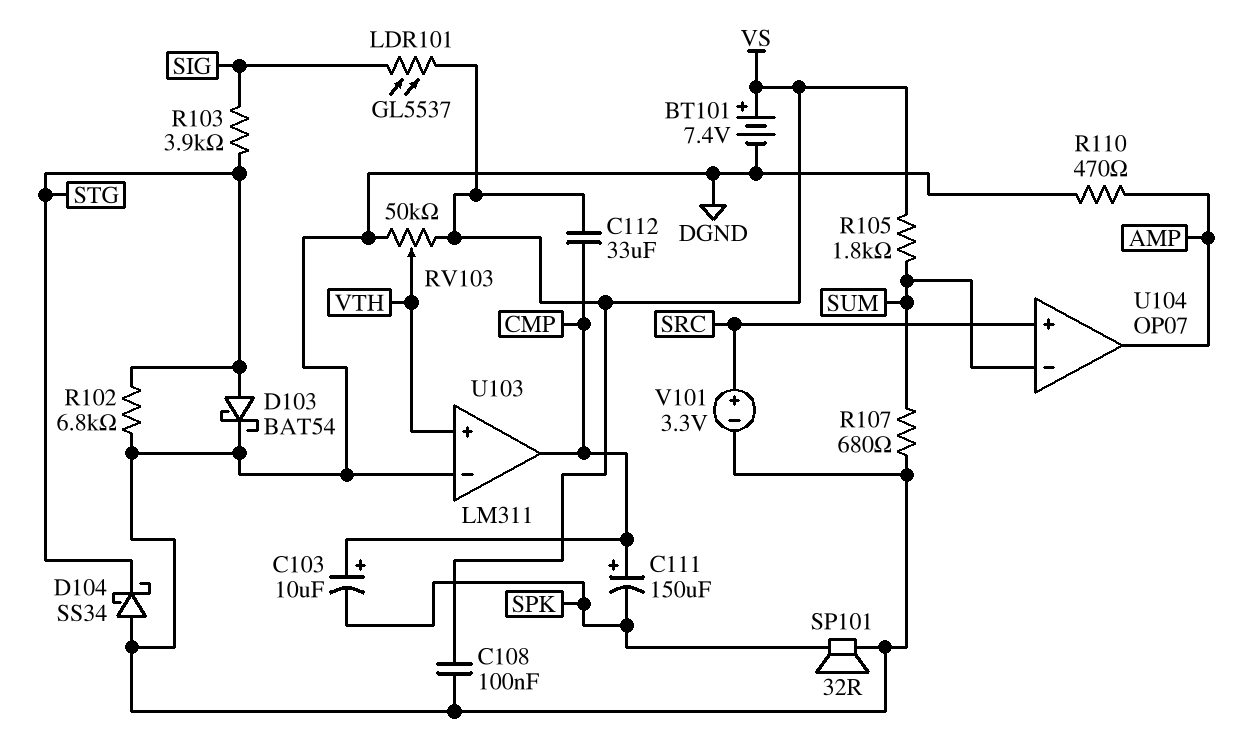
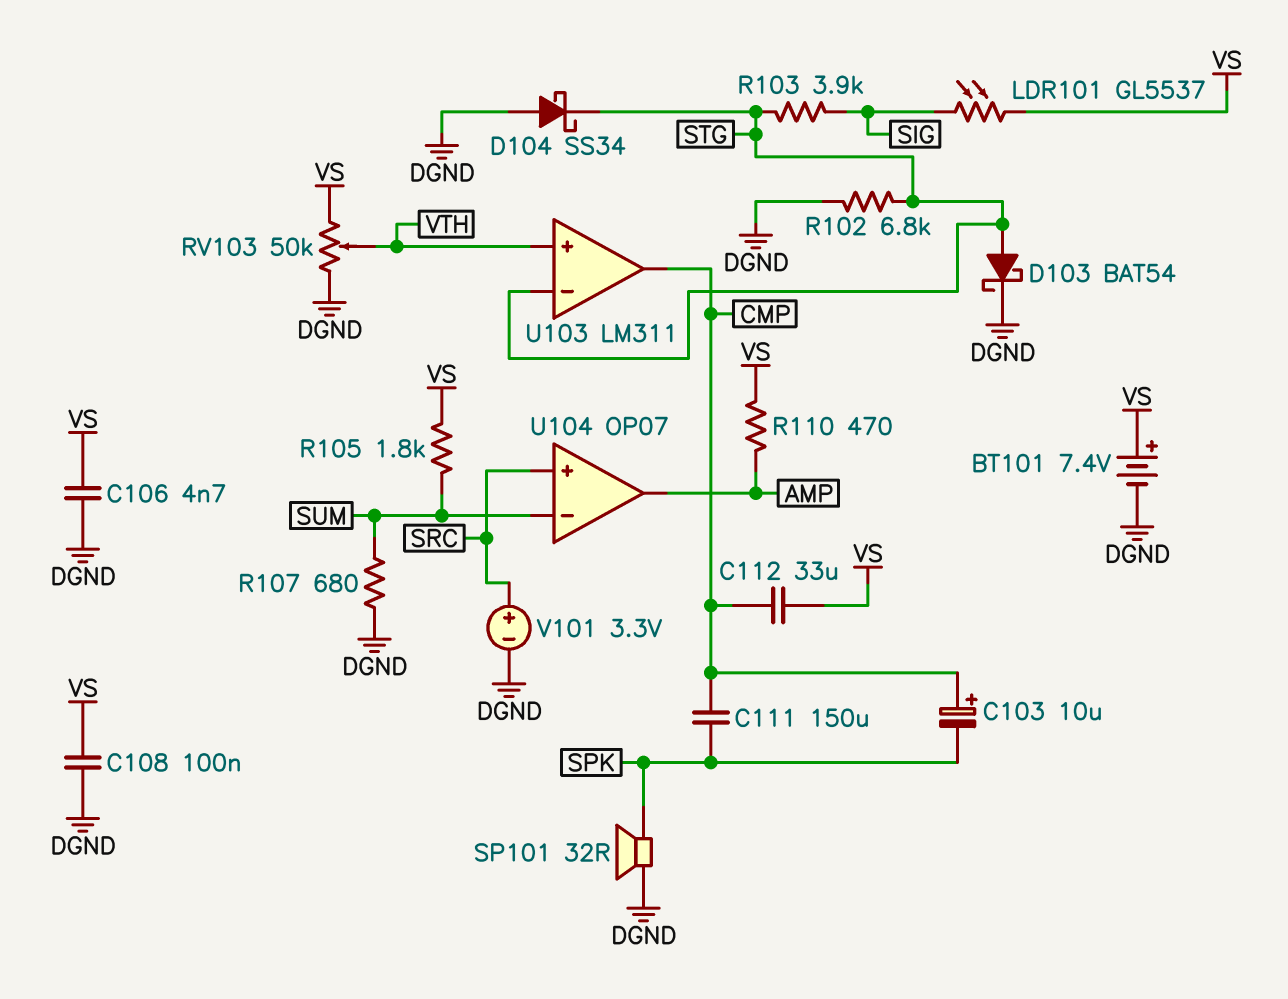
C106: none -> 4.7nF (DGND, VS)
C111: 150uF (plus CMP, minus SPK) -> 150uF (CMP, SPK)
R110: 470 (AMP, DGND) -> 470 (AMP, VS)
U103 pin in-: DGND -> STG

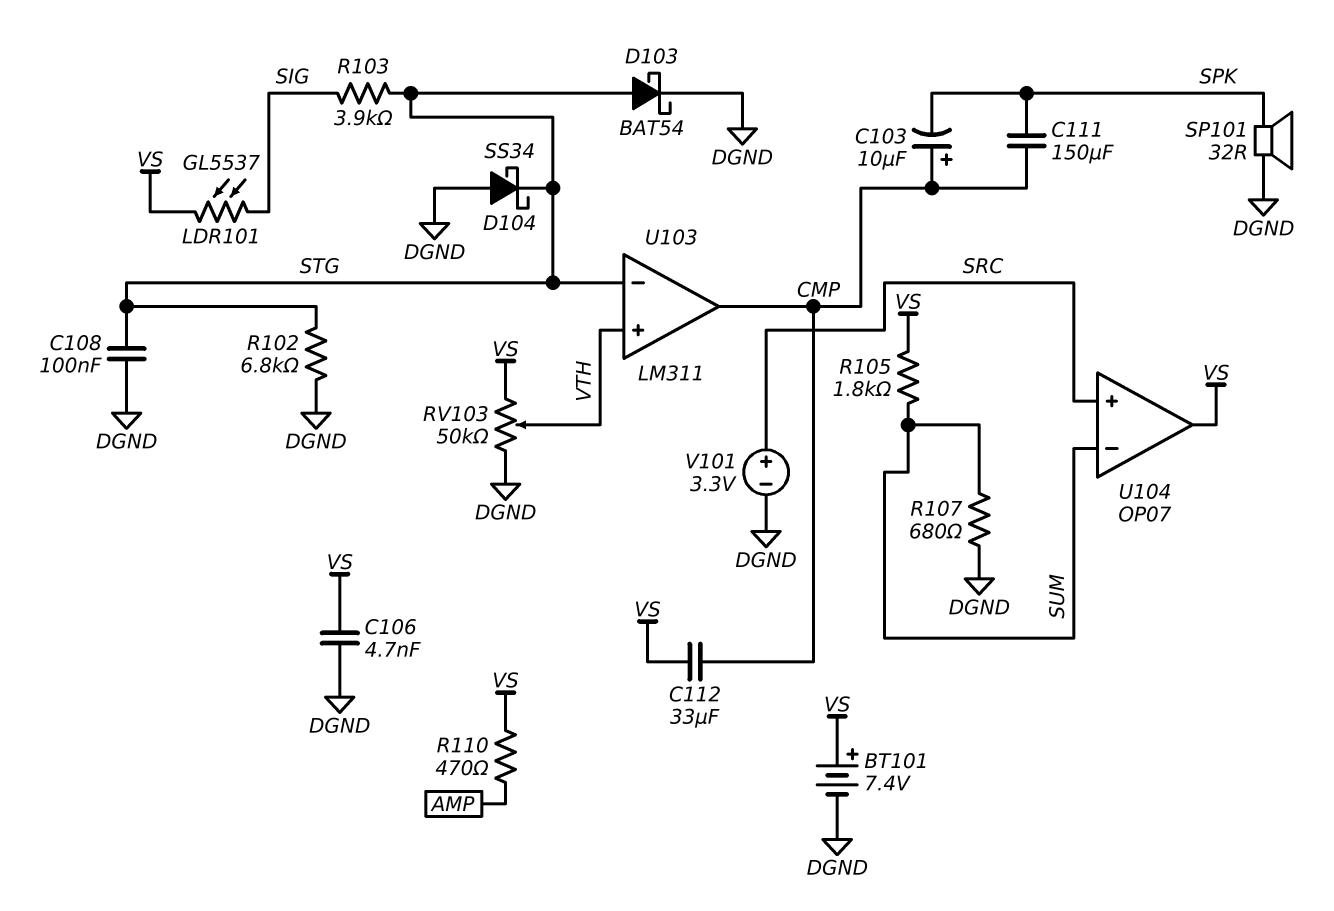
C108: 100nF (DGND, VS) -> 100nF (DGND, STG)
U104 pin out: AMP -> VS

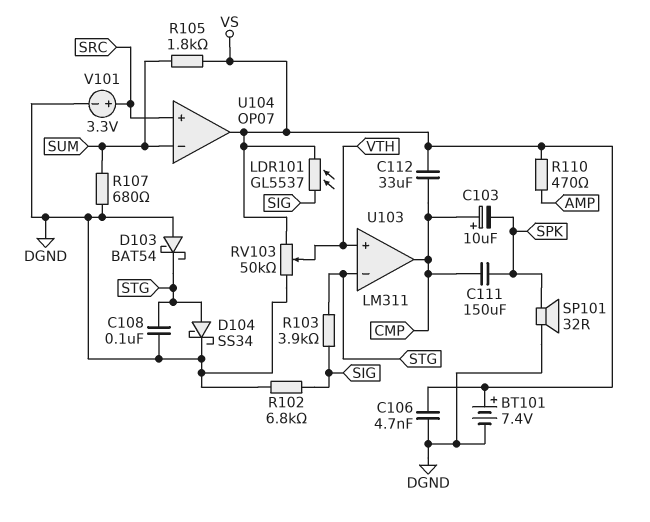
D103: schottky BAT54 (A STG, K DGND) -> schottky BAT54 (A DGND, K STG)
D104: schottky SS34 (A DGND, K STG) -> schottky SS34 (A STG, K DGND)
R102: 6.8k (DGND, STG) -> 6.8k (DGND, SIG)

